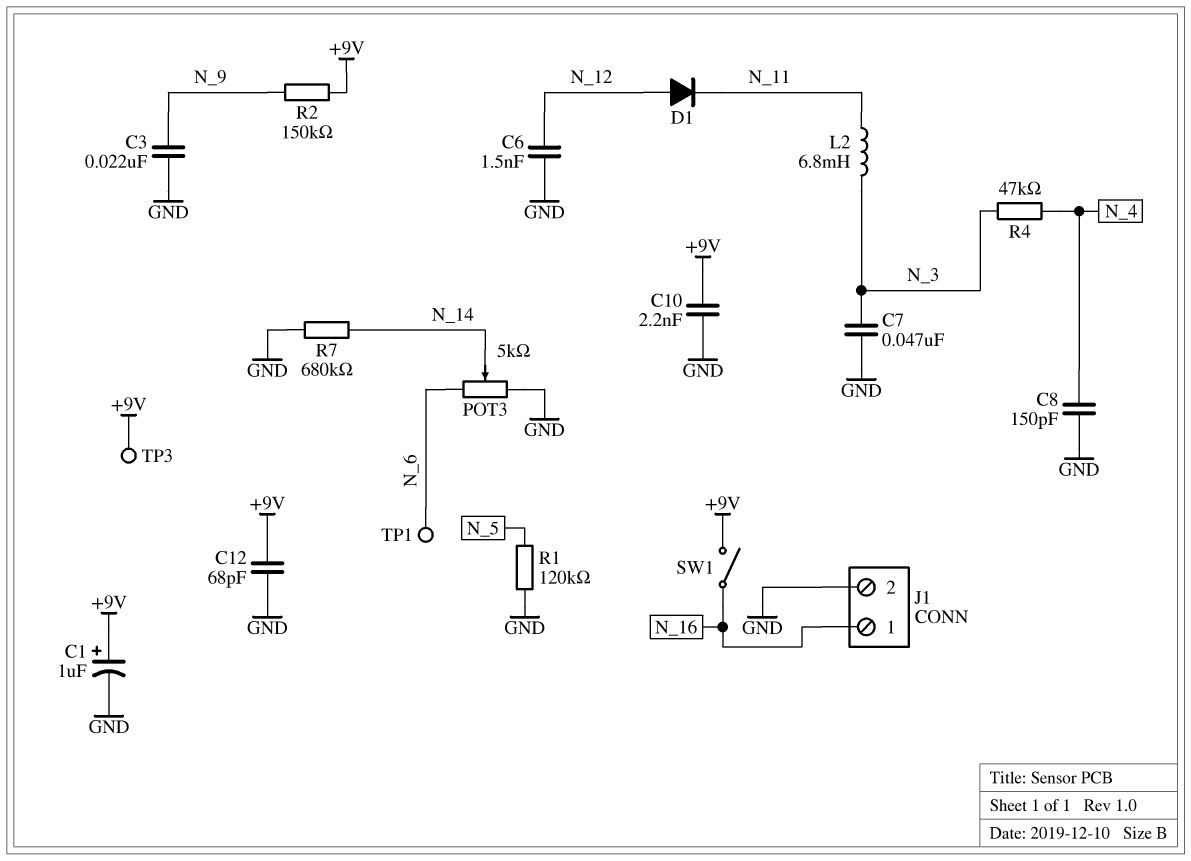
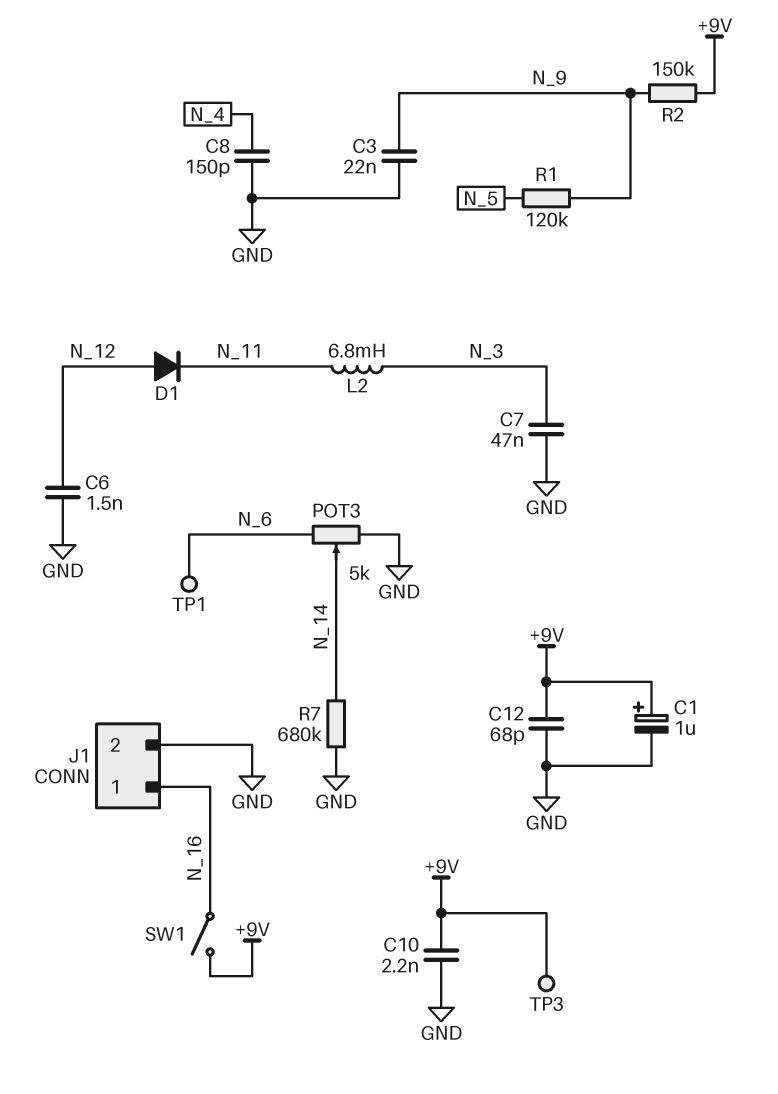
R1: 120k (GND, N_5) -> 120k (N_5, N_9)
R4: 47k (N_3, N_4) -> none

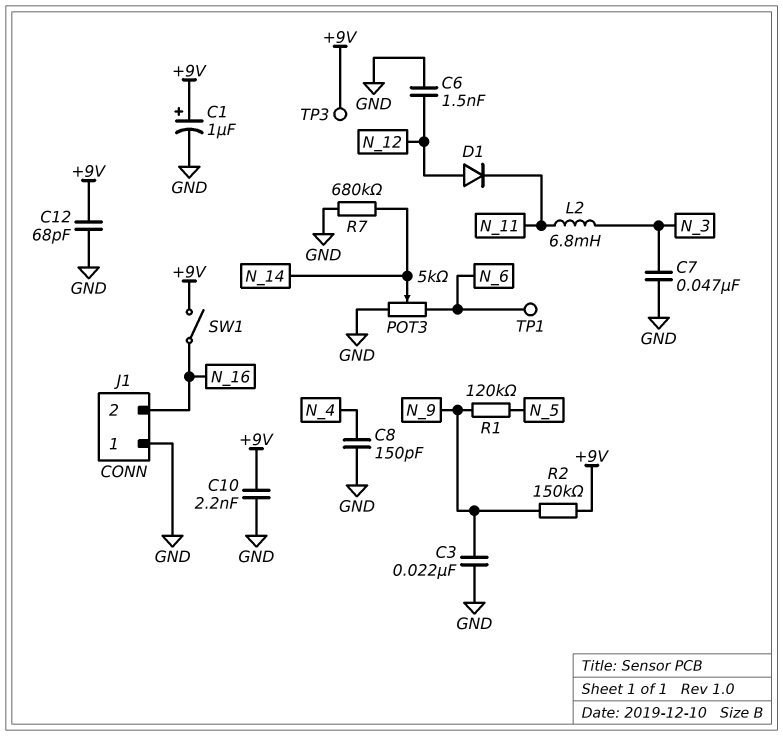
J1 pin 1: N_16 -> GND
J1 pin 2: GND -> N_16

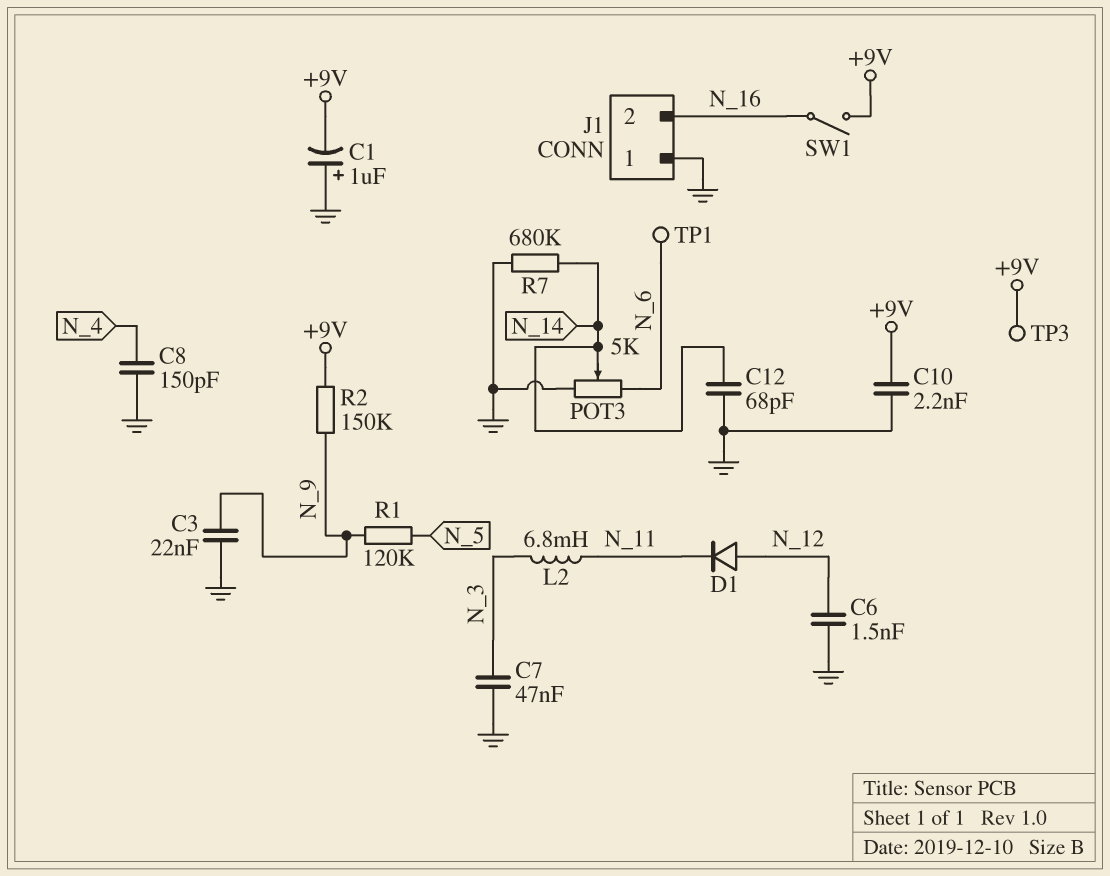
C1: 1uF (plus +9V, minus GND) -> 1uF (plus GND, minus +9V)
C12: 68pF (+9V, GND) -> 68pF (GND, N_14)

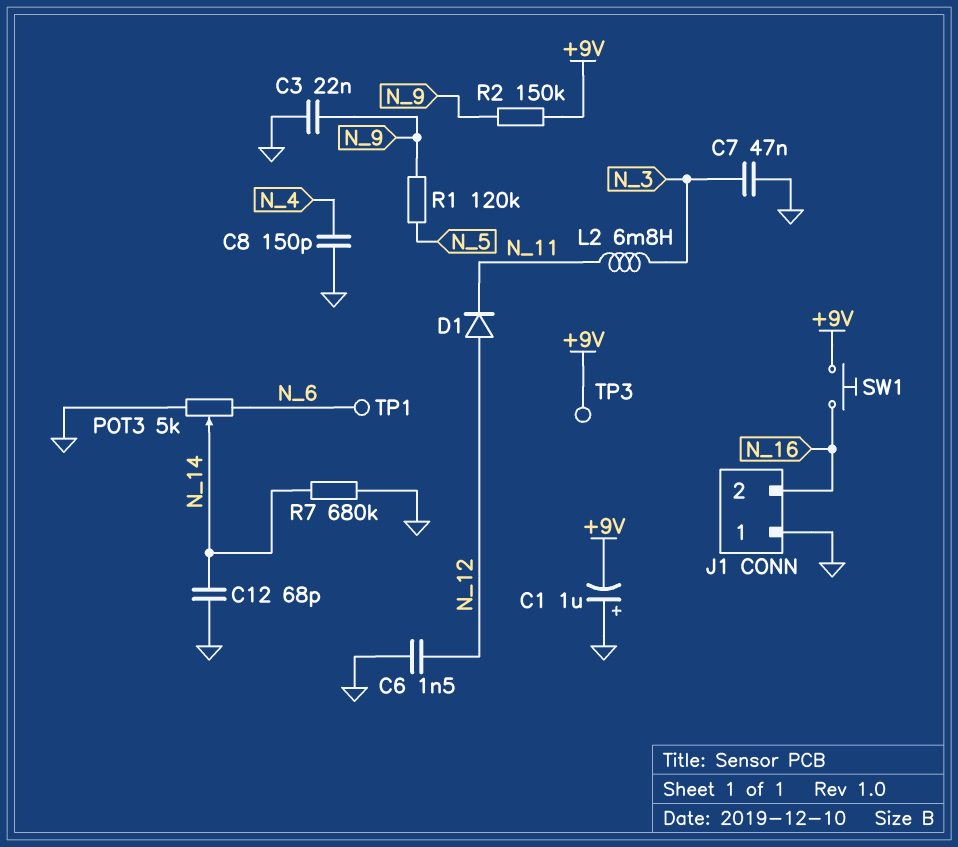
C10: 2.2nF (+9V, GND) -> none
SW1: switch (+9V, N_16) -> button (+9V, N_16)

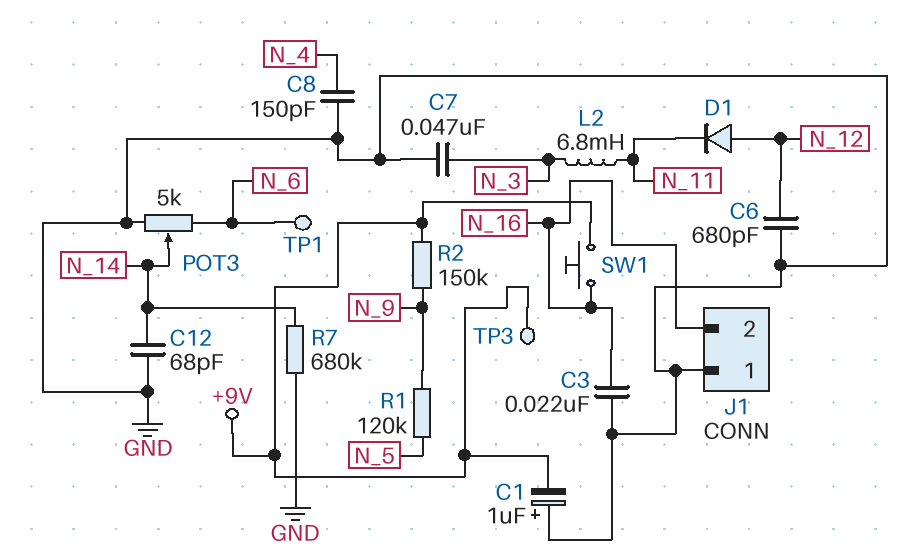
C3: 22nF (GND, N_9) -> 22nF (GND, N_16)
C6: 1.5nF (GND, N_12) -> 680pF (GND, N_12)

